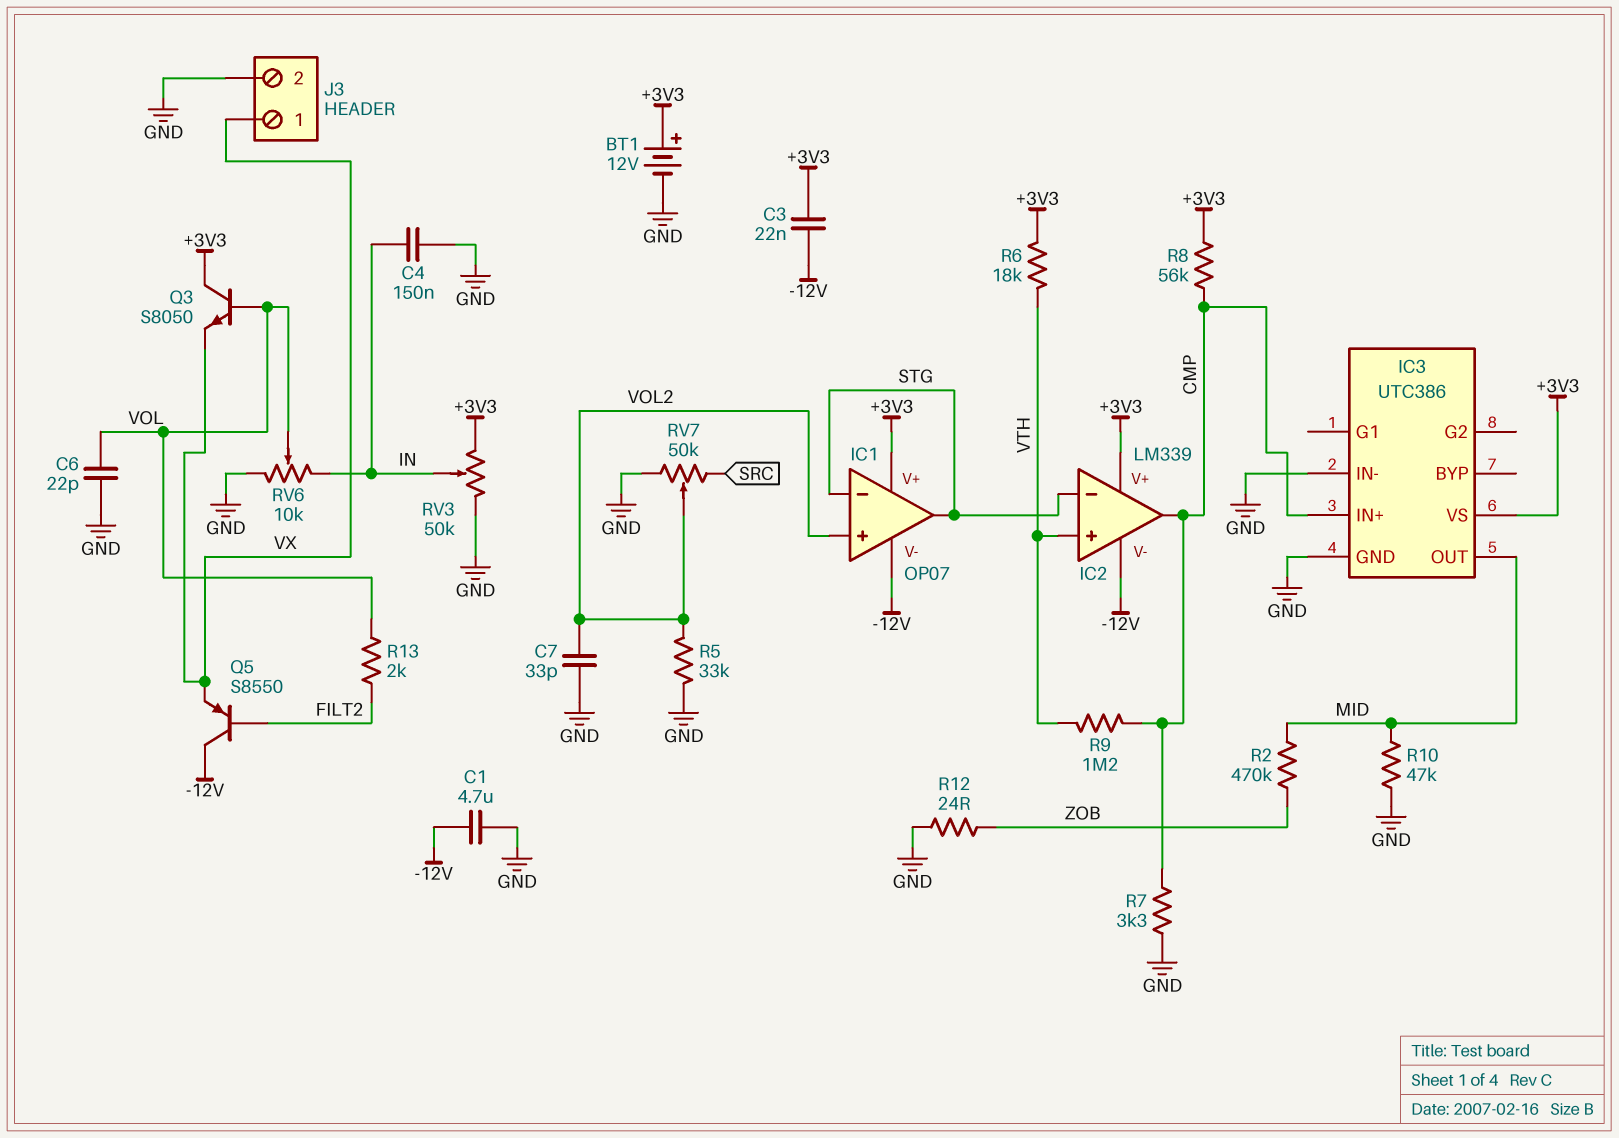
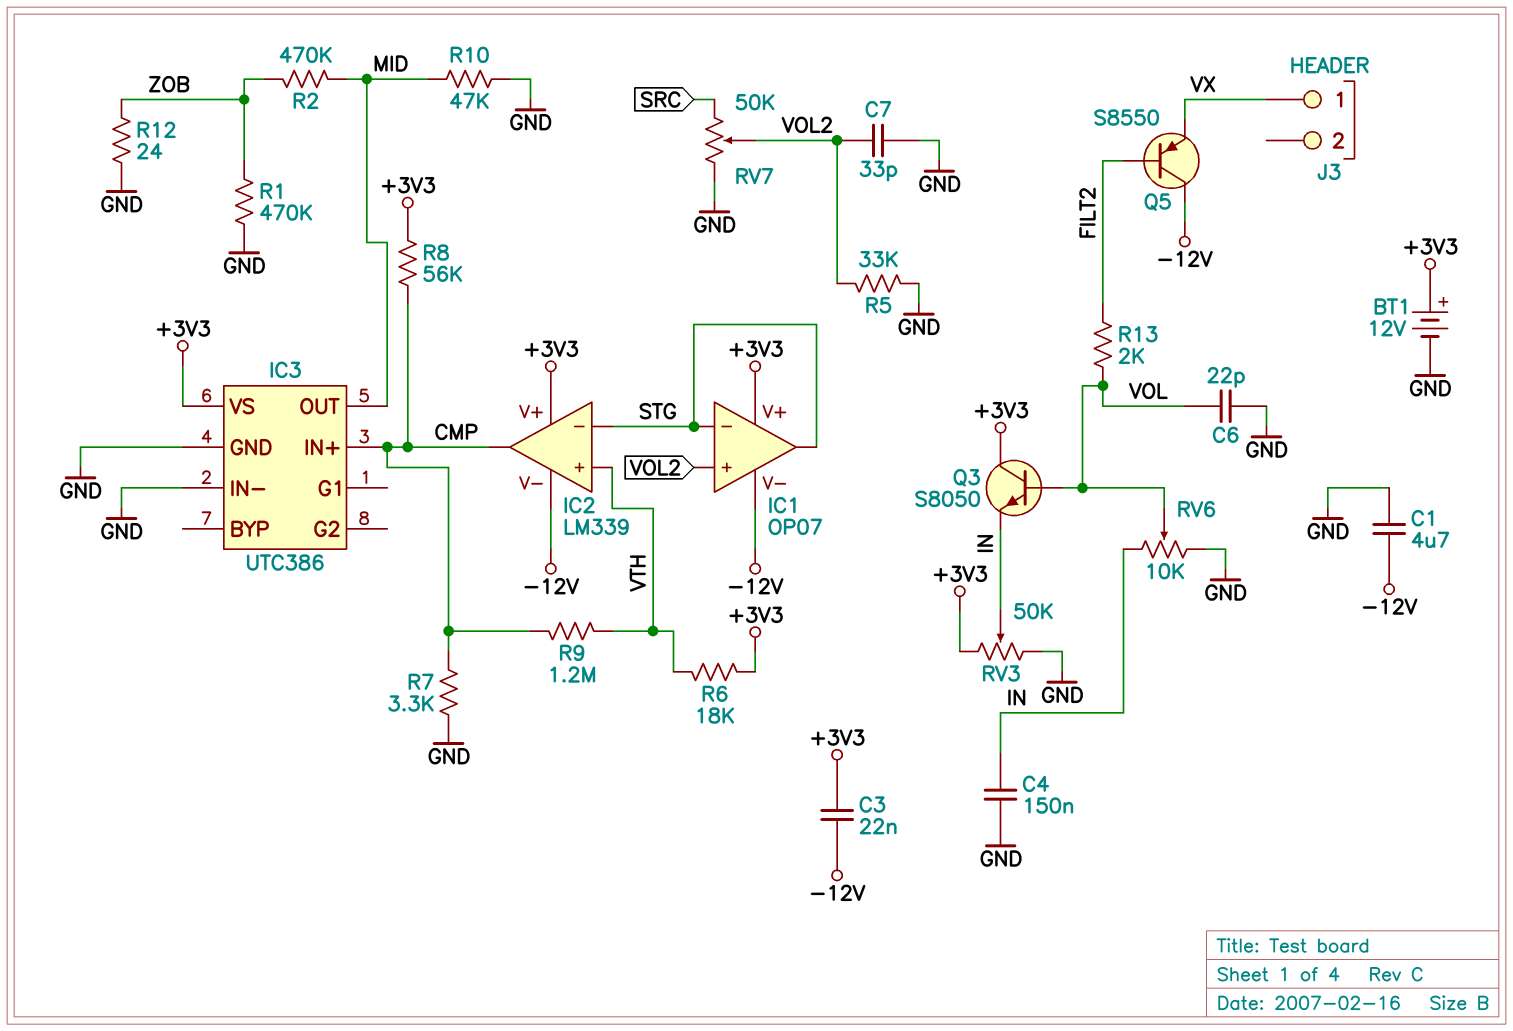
J3 pin 2: GND -> none
Q3: NPN S8050 (B VOL, C +3V3, E VX) -> NPN S8050 (B VOL, C +3V3, E IN)
R1: none -> 470k (GND, ZOB)

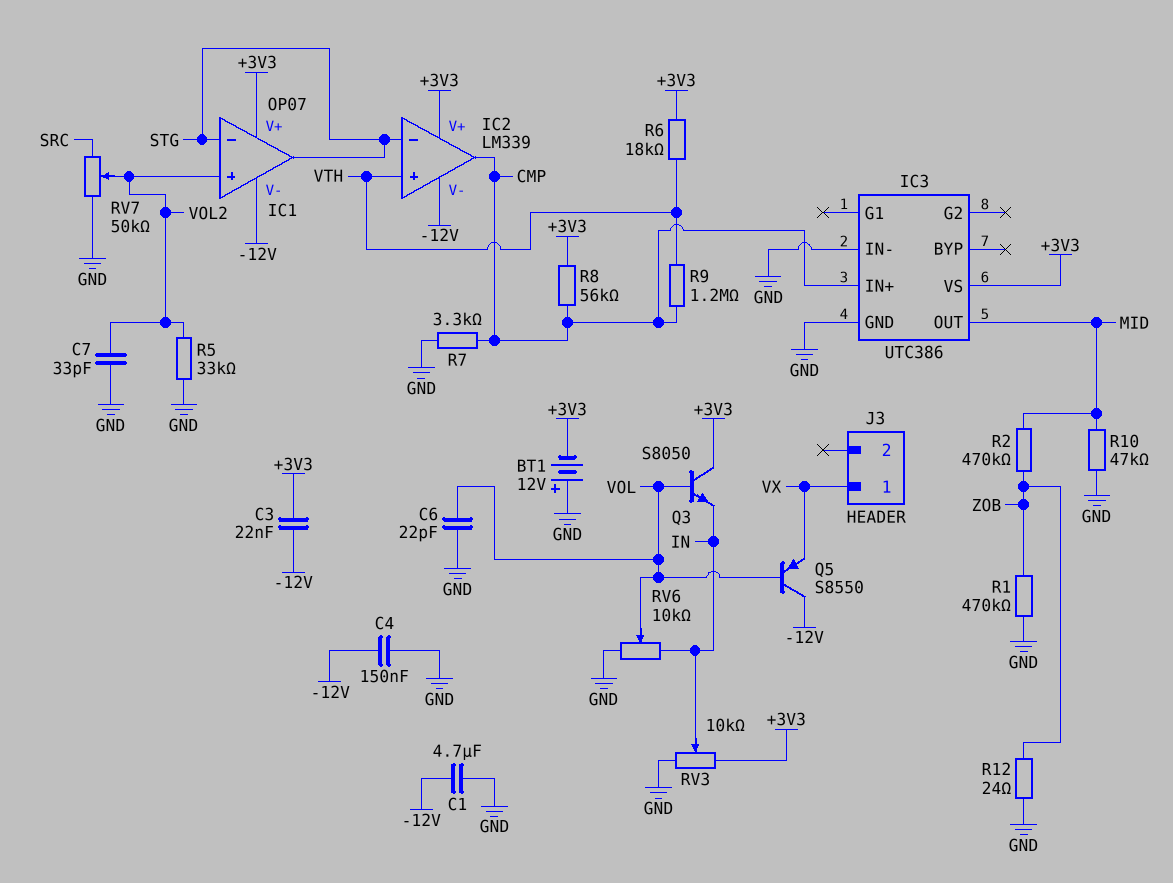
BT1: 12V (plus +3V3, minus GND) -> 12V (plus GND, minus +3V3)
C4: 150nF (GND, IN) -> 150nF (-12V, GND)
Q5: PNP S8550 (B FILT2, C -12V, E VX) -> PNP S8550 (B VOL, C -12V, E VX)
R13: 2k (FILT2, VOL) -> none
RV3: 50k (+3V3, GND, wiper IN) -> 10k (+3V3, GND, wiper IN)

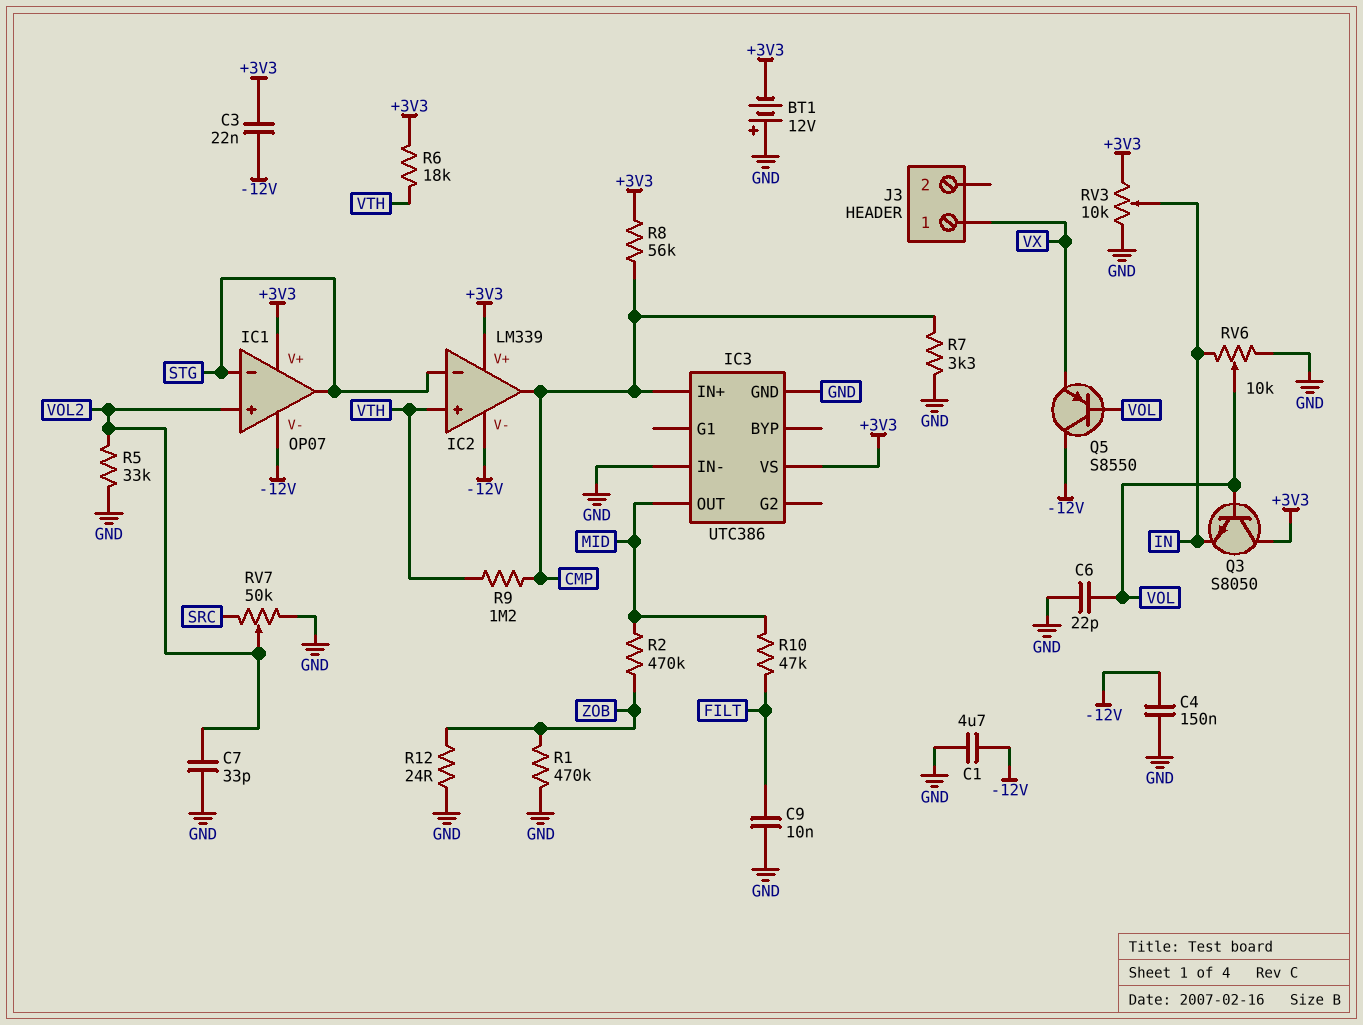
C9: none -> 10nF (FILT, GND)
R10: 47k (GND, MID) -> 47k (FILT, MID)

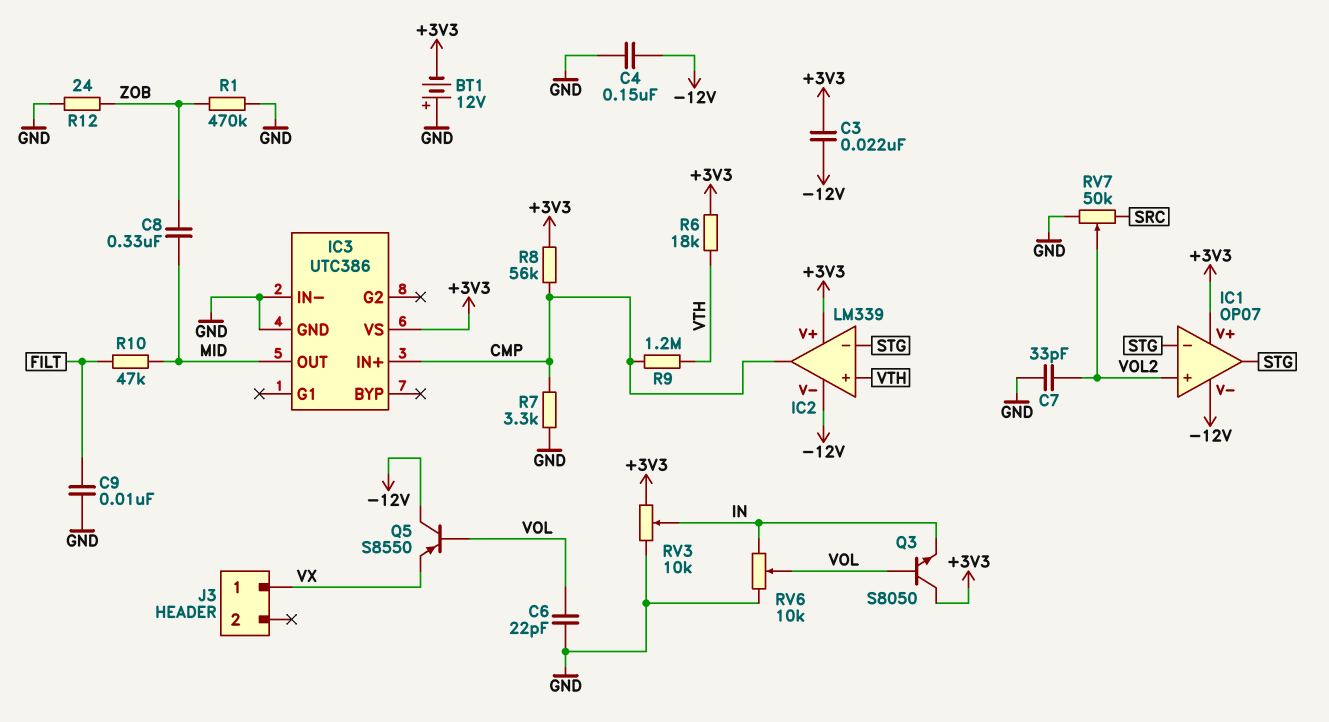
C1: 4.7uF (-12V, GND) -> none
C8: none -> 330nF (MID, ZOB)
R2: 470k (MID, ZOB) -> none
R5: 33k (GND, VOL2) -> none

